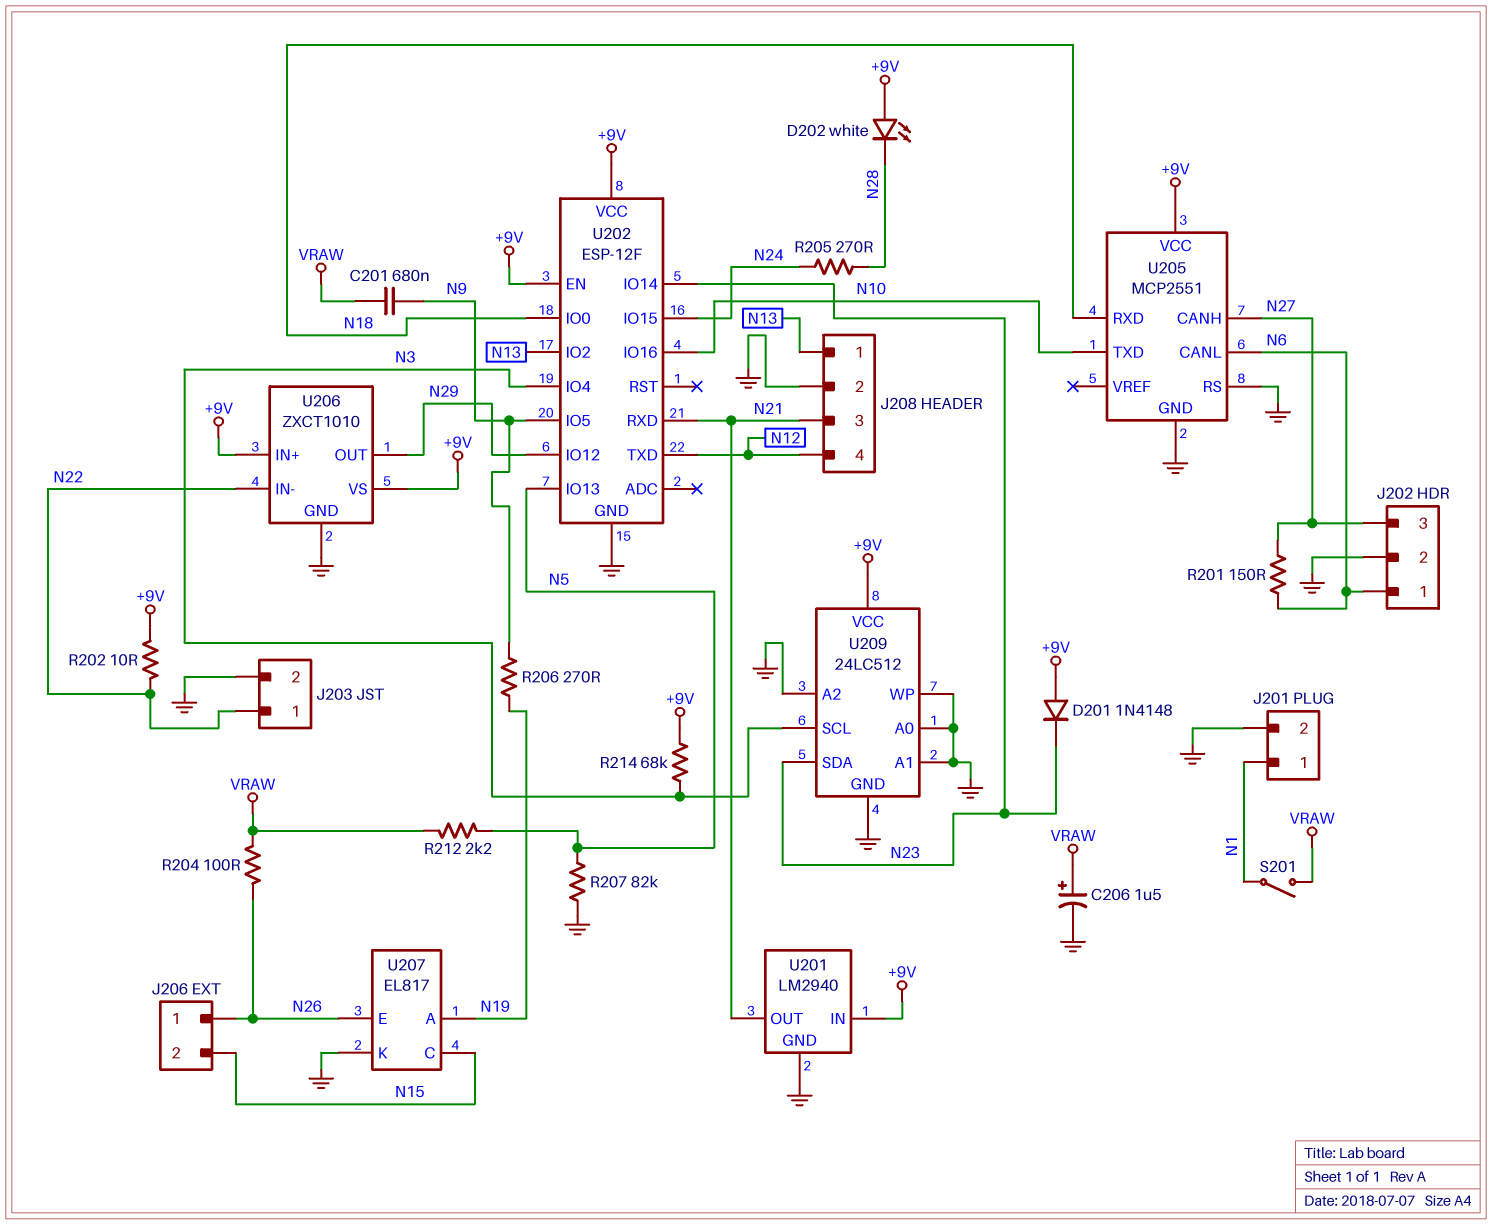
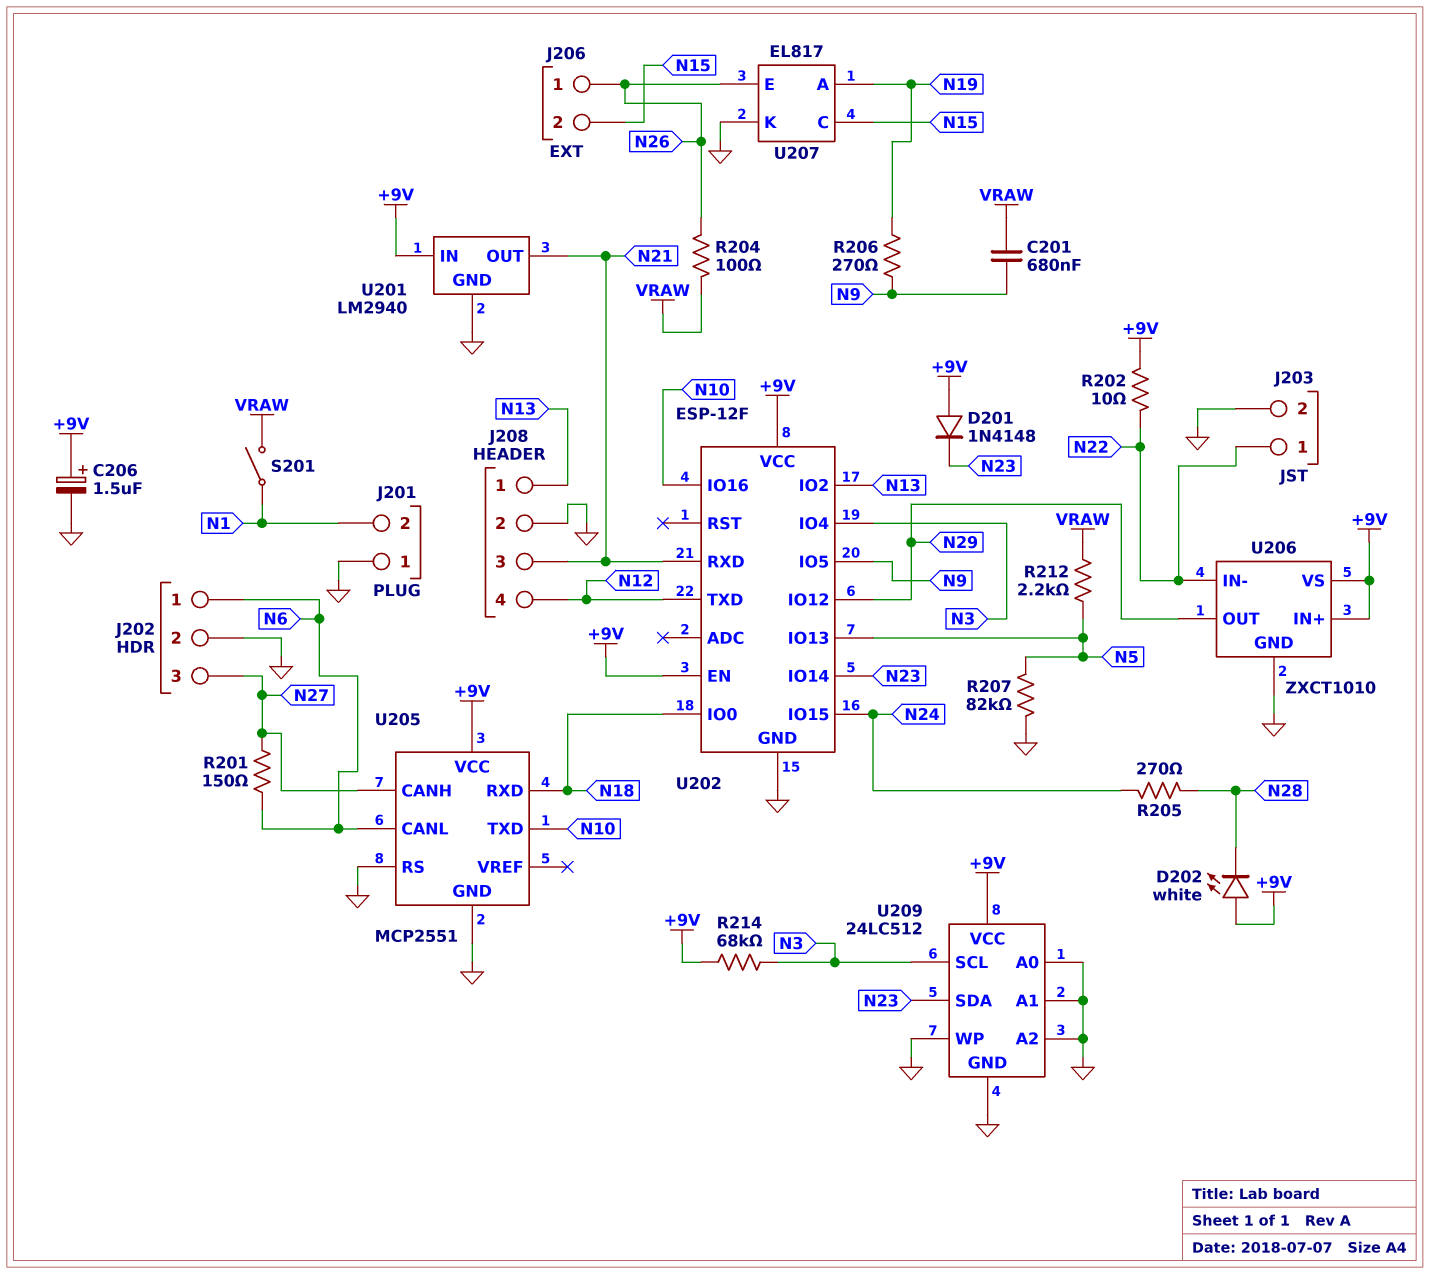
C206: 1.5uF (plus VRAW, minus GND) -> 1.5uF (plus +9V, minus GND)
J201 pin 1: N1 -> GND
J201 pin 2: GND -> N1

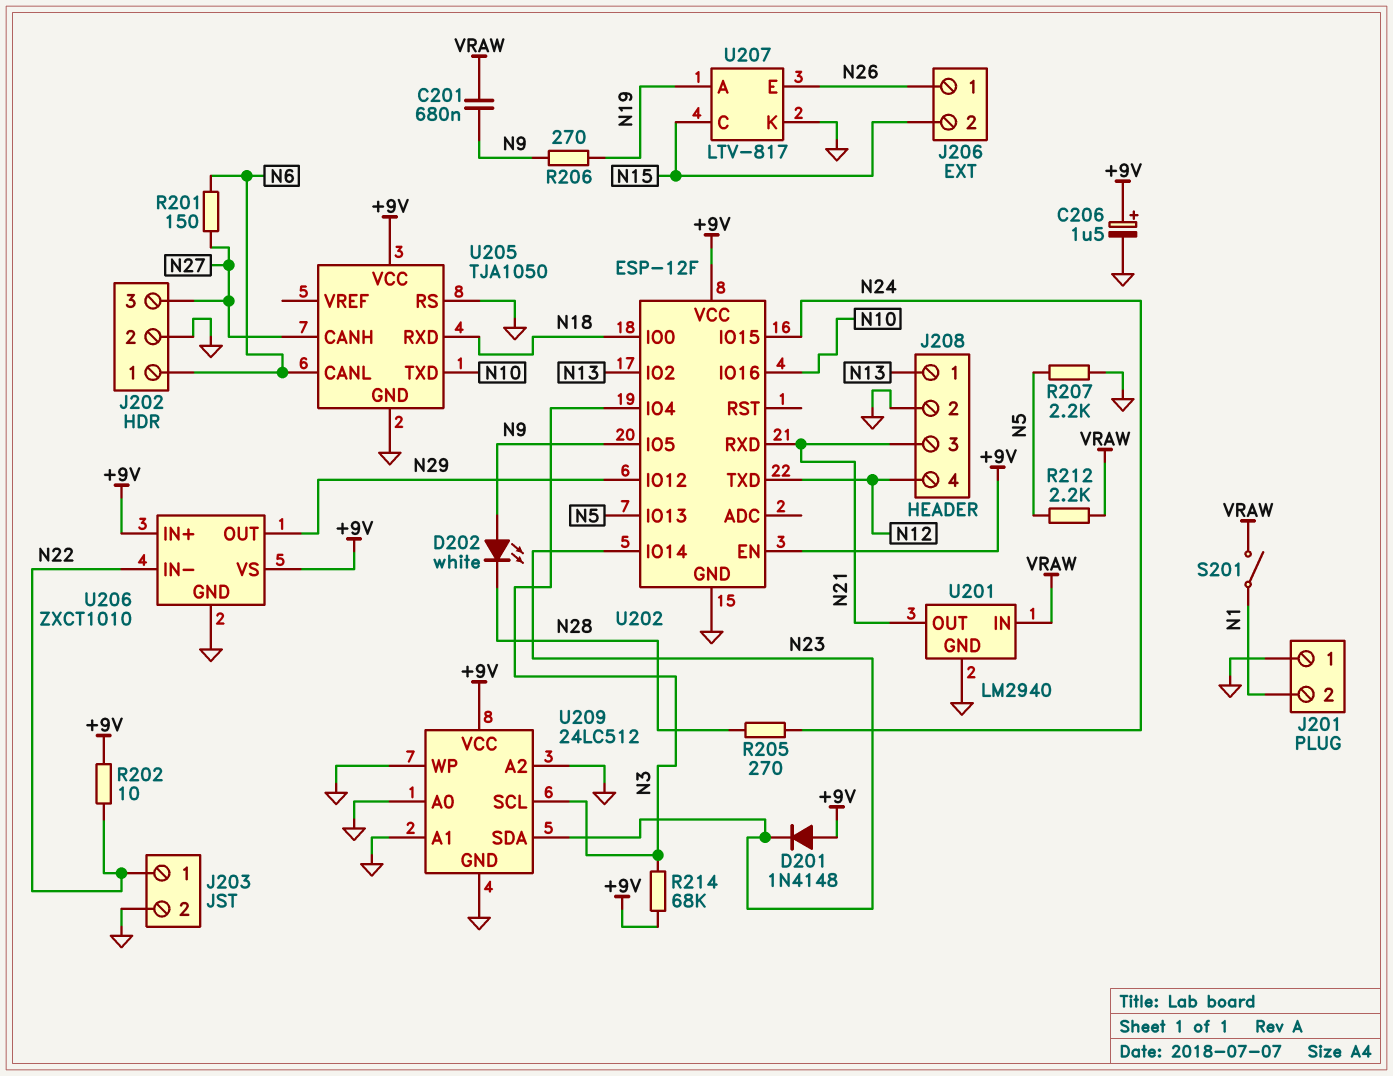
D202: LED white (A +9V, K N28) -> LED white (A N9, K N28)
R204: 100 (N26, VRAW) -> none
R207: 82k (GND, N5) -> 2.2k (GND, N5)
U201 pin IN: +9V -> VRAW
U205: MCP2551 -> TJA1050
U207: EL817 -> LTV-817

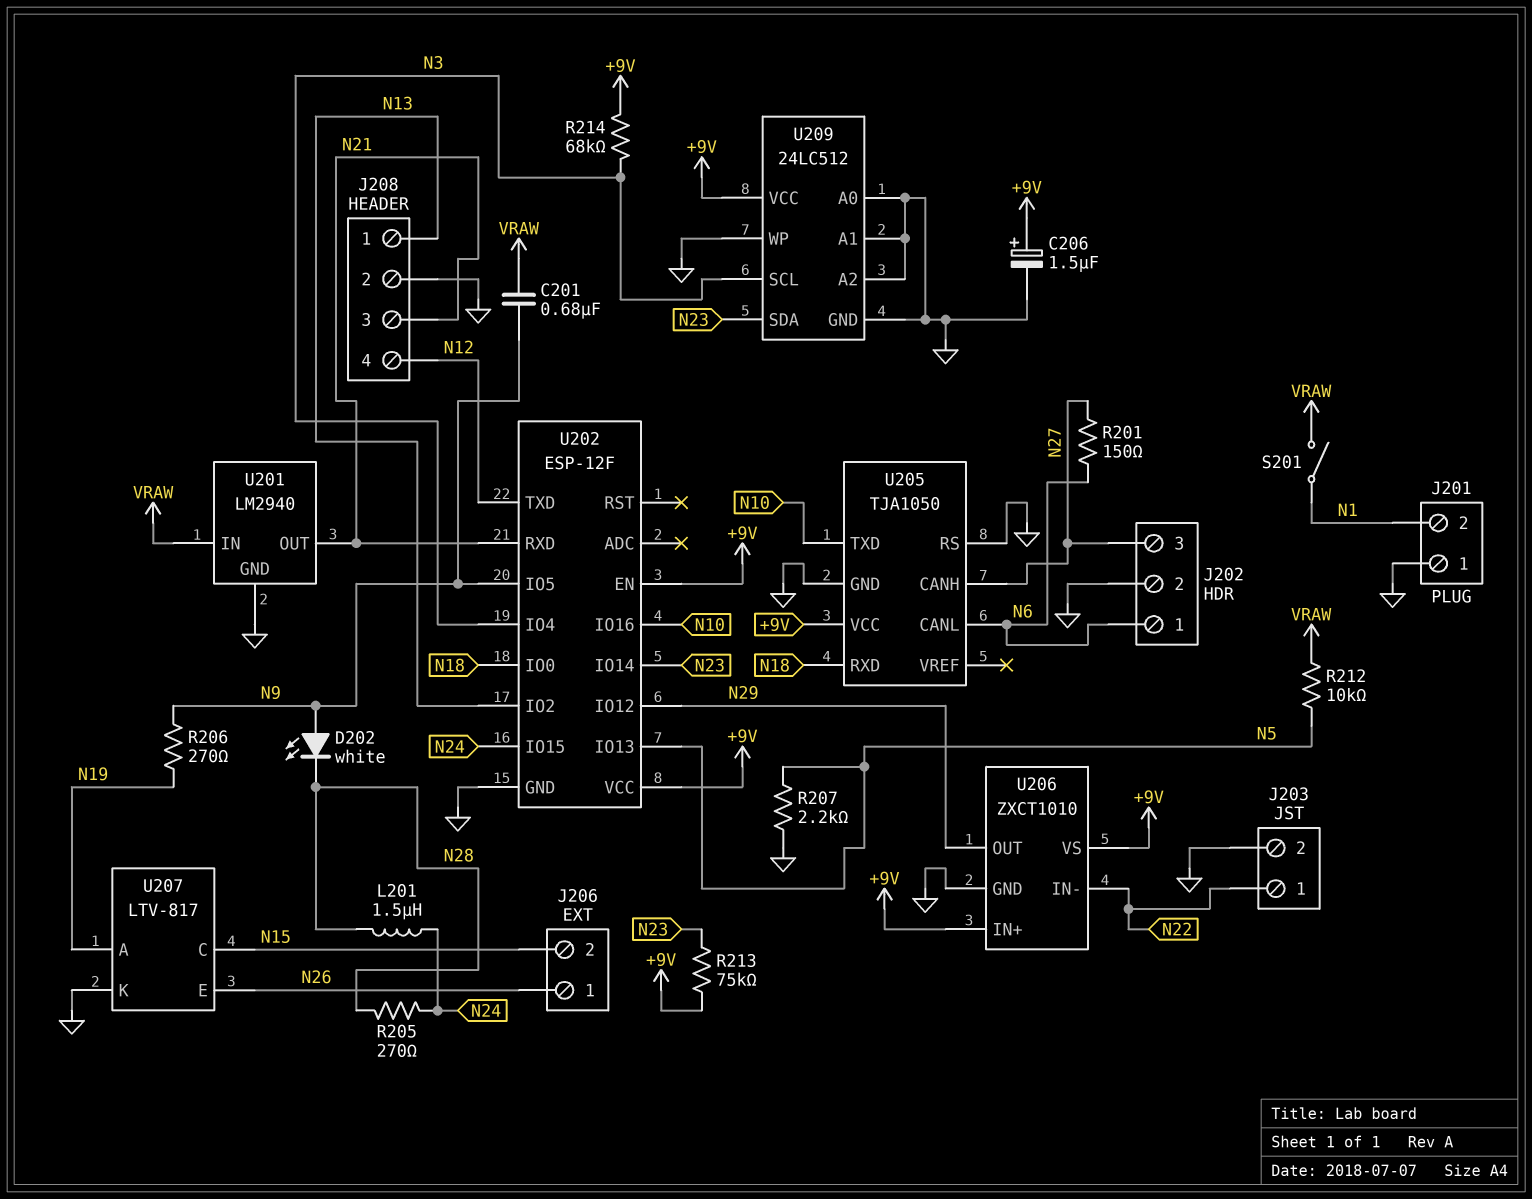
D201: diode 1N4148 (A +9V, K N23) -> none
L201: none -> 1.5uH (N24, N28)
R202: 10 (+9V, N22) -> none
R212: 2.2k (N5, VRAW) -> 10k (N5, VRAW)
R213: none -> 75k (+9V, N23)

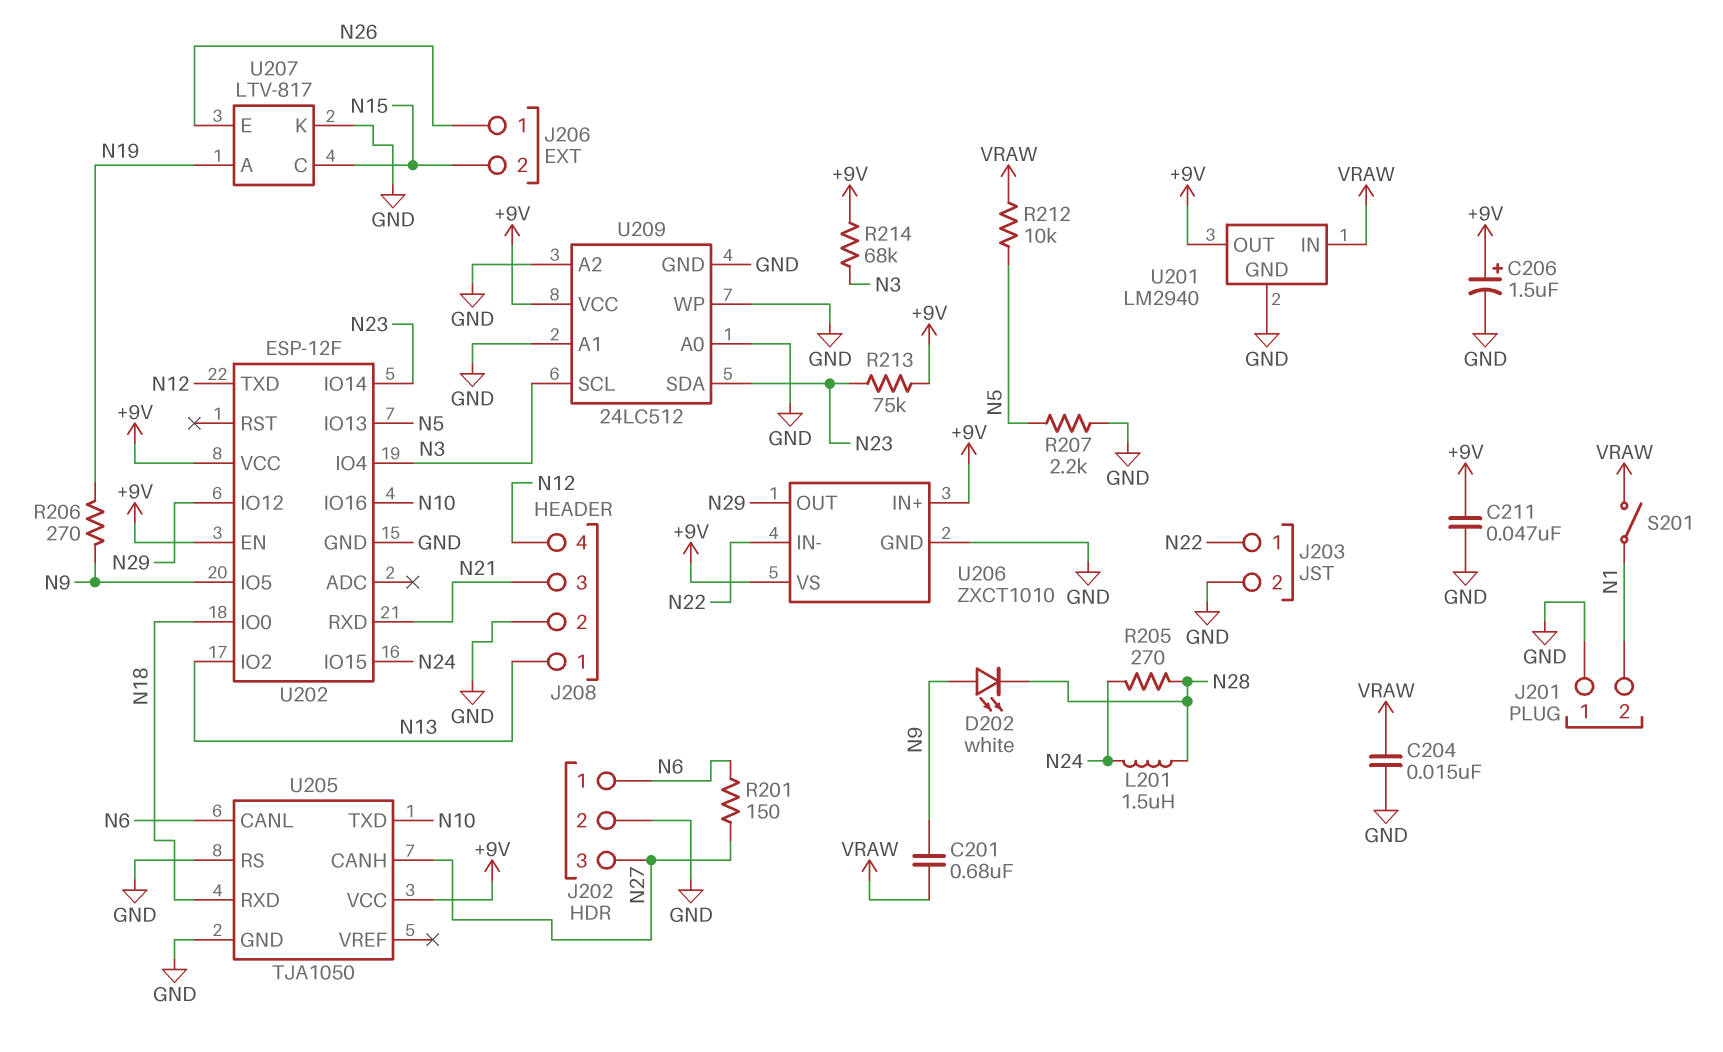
C204: none -> 15nF (GND, VRAW)
C211: none -> 47nF (+9V, GND)
U201 pin OUT: N21 -> +9V

